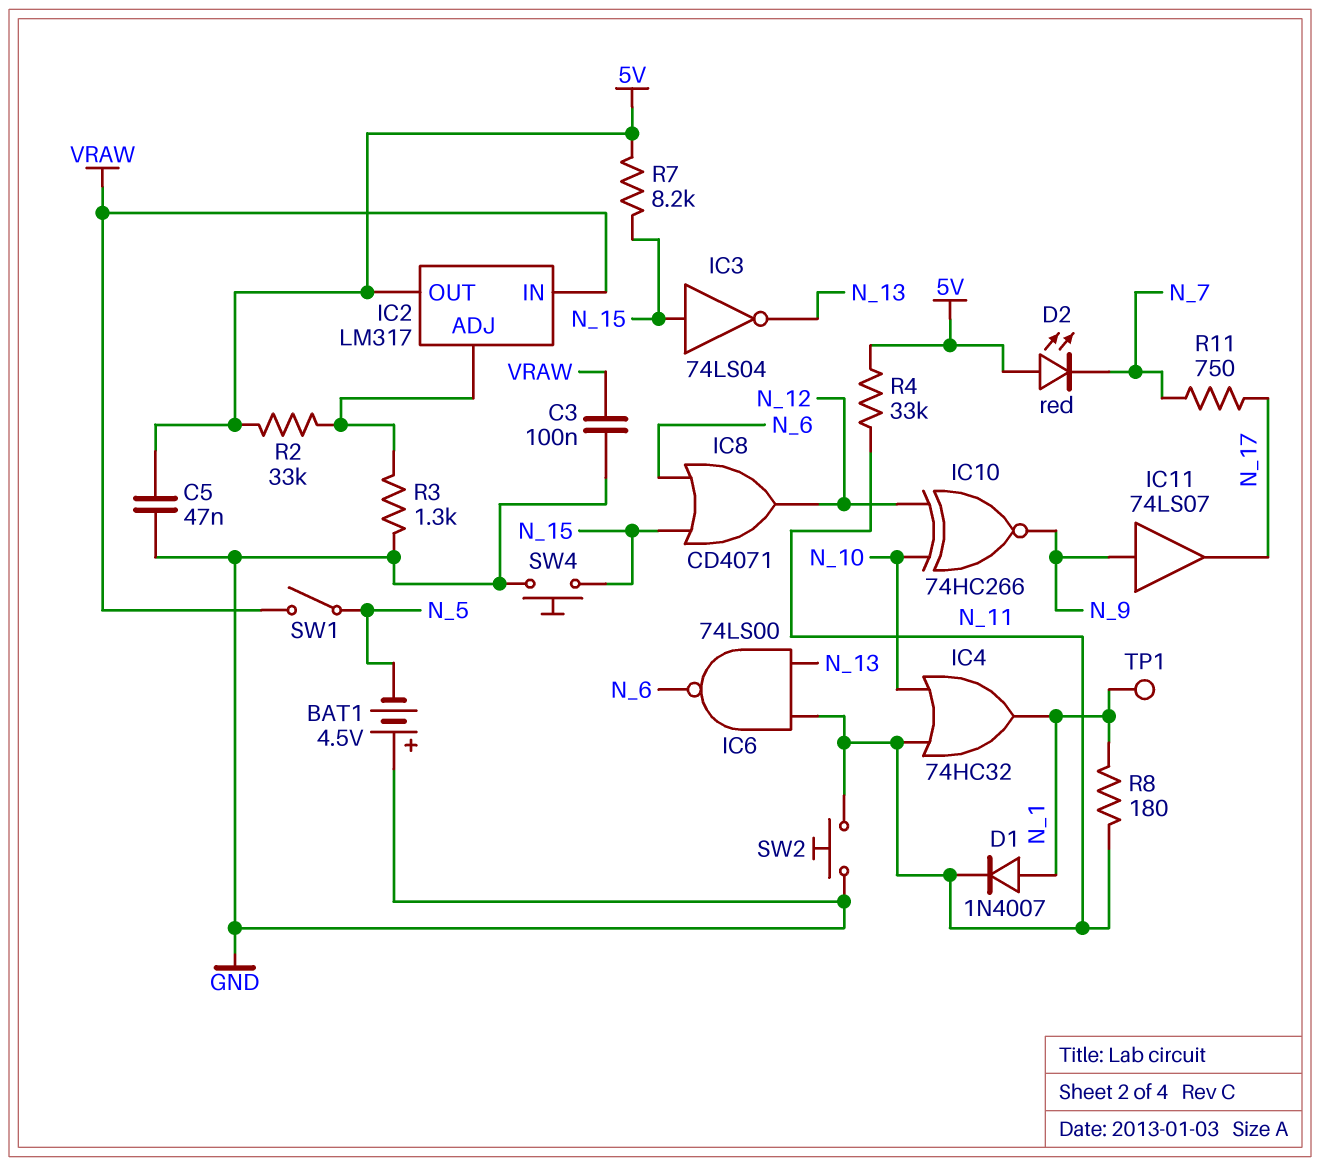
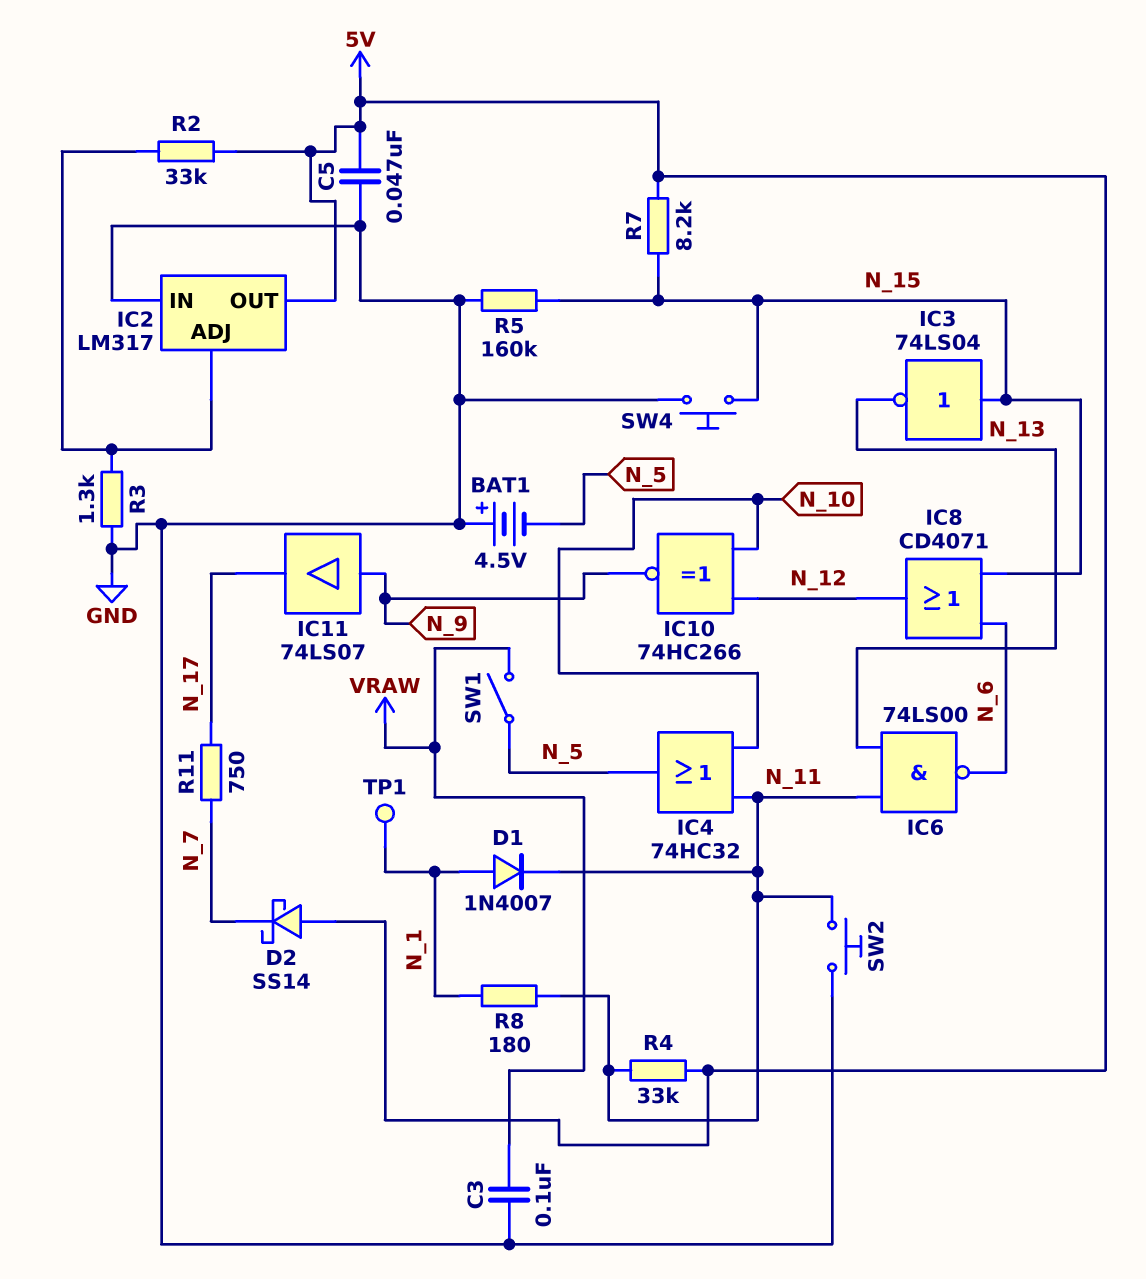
D2: LED red (A 5V, K N_7) -> schottky SS14 (A 5V, K N_7)
IC2 pin IN: VRAW -> GND
IC4: OR 74HC32 (in N_10, in N_11, out N_1) -> OR 74HC32 (in N_10, in N_11, out N_5)
R5: none -> 160k (GND, N_15)

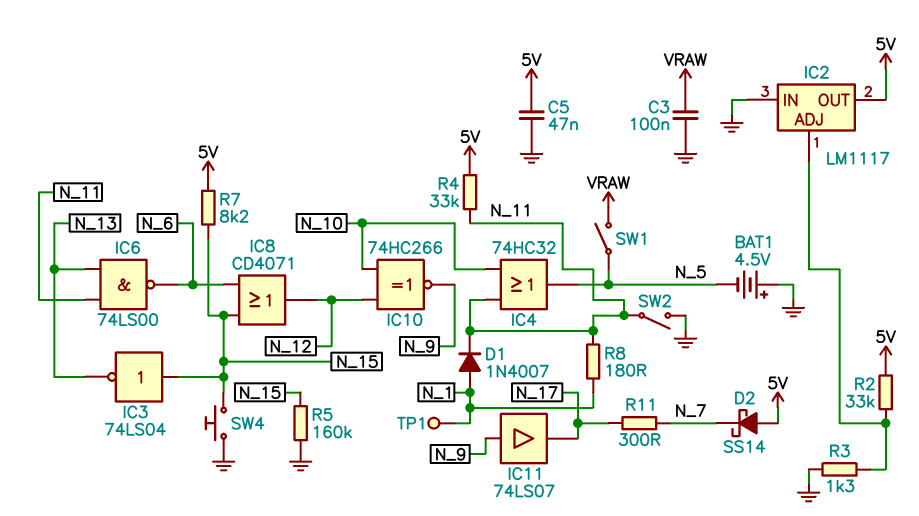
IC2: LM317 -> LM1117
R11: 750 (N_7, N_17) -> 300 (N_7, N_17)
SW2: button (GND, N_11) -> switch (GND, N_11)

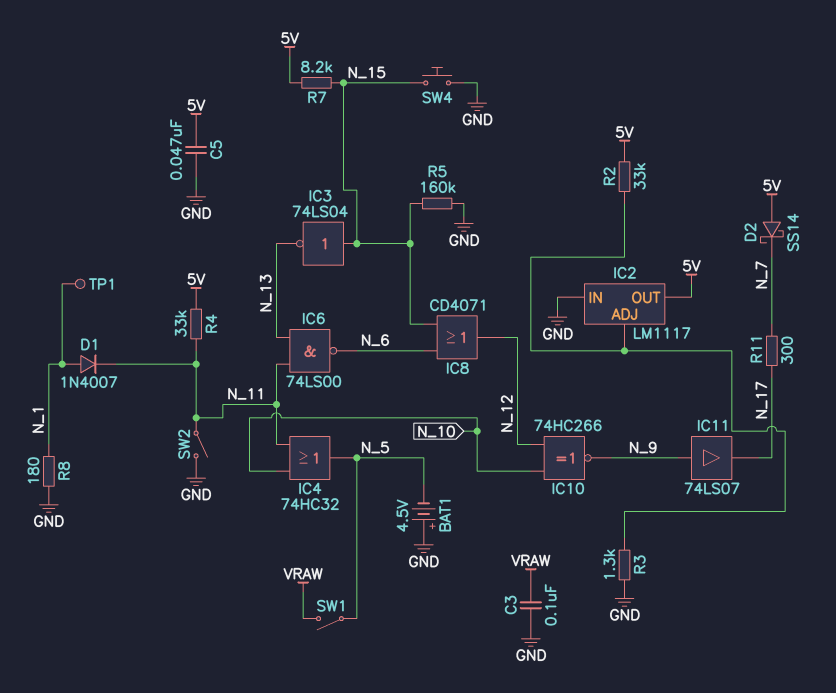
R8: 180 (N_1, N_11) -> 180 (GND, N_1)

